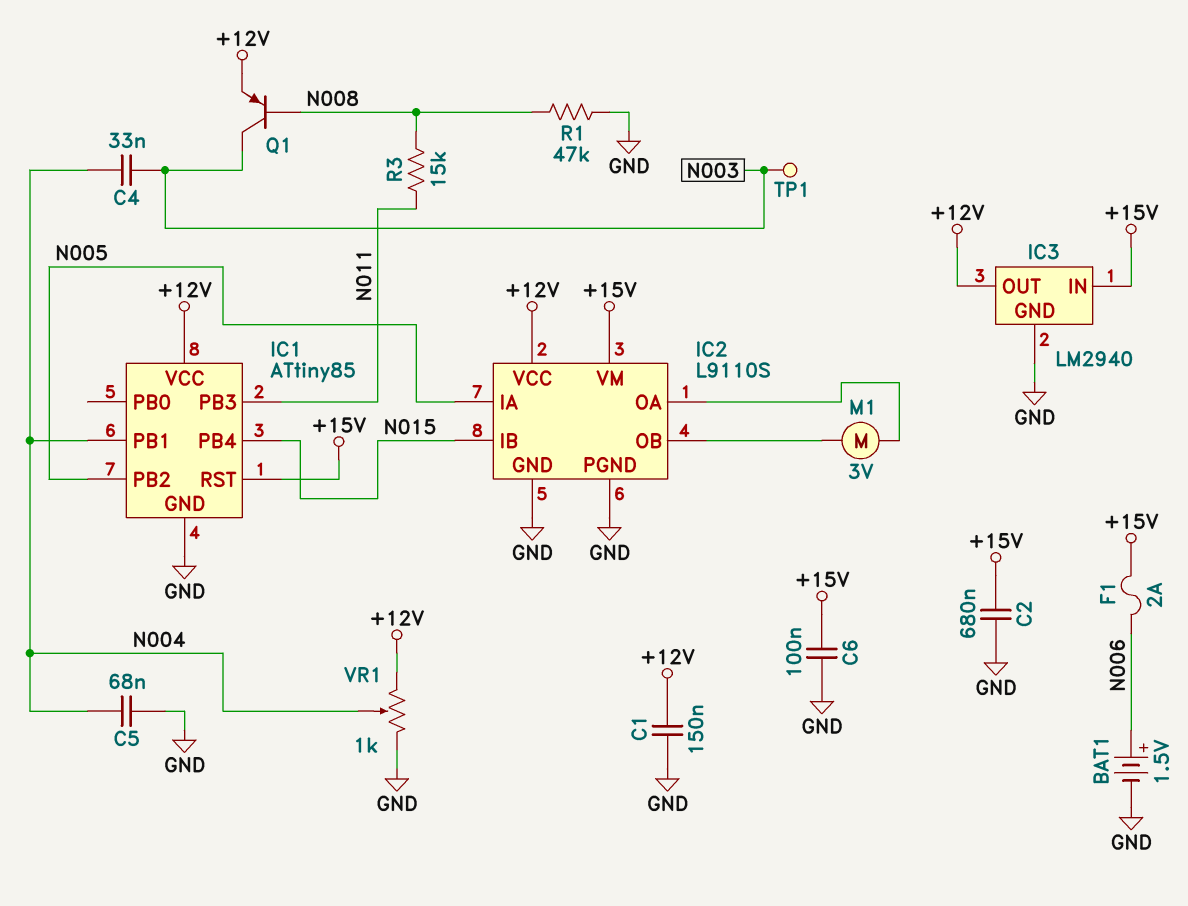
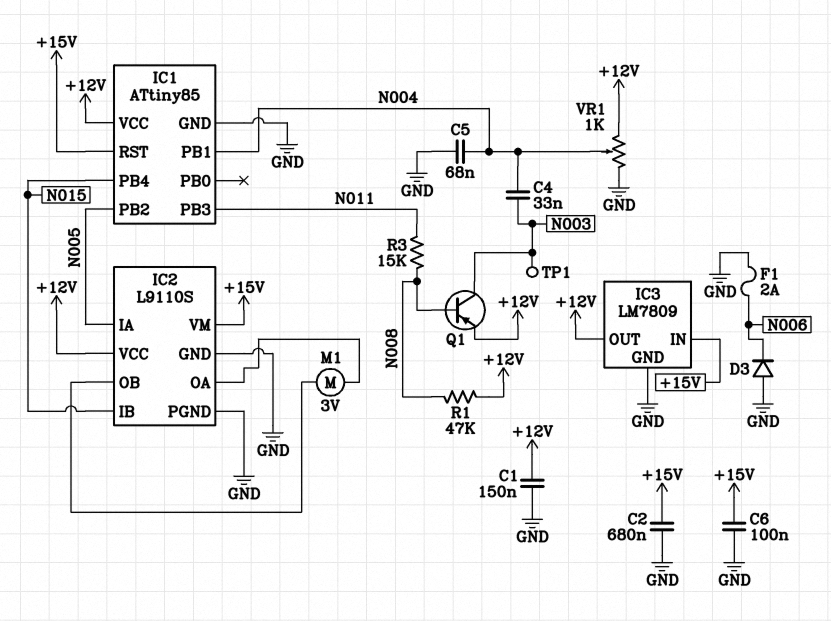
BAT1: 1.5V (plus N006, minus GND) -> none
D3: none -> diode (A GND, K N006)
F1: 2A (+15V, N006) -> 2A (GND, N006)
IC3: LM2940 -> LM7809
R1: 47k (GND, N008) -> 47k (+12V, N008)

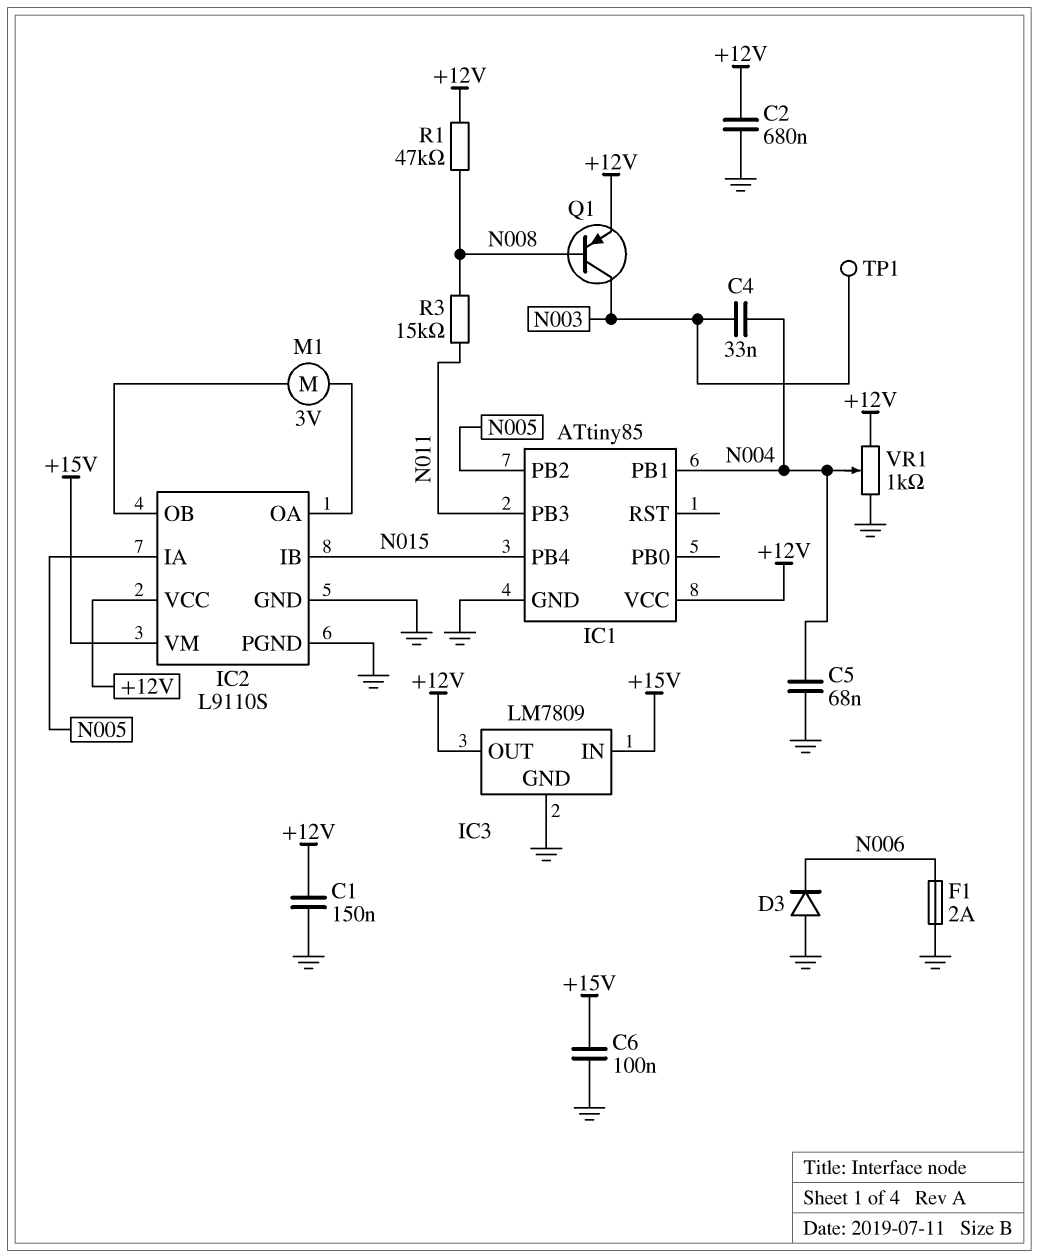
C2: 680nF (+15V, GND) -> 680nF (+12V, GND)
IC1 pin RST: +15V -> none

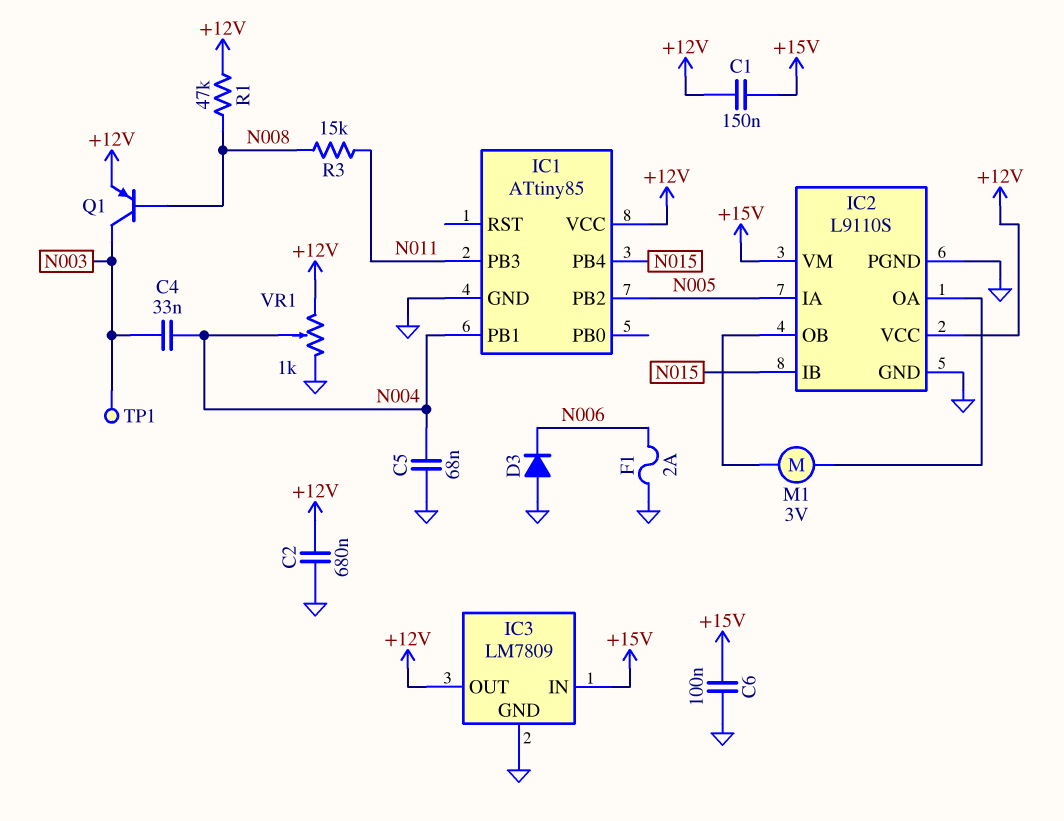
C1: 150nF (+12V, GND) -> 150nF (+12V, +15V)

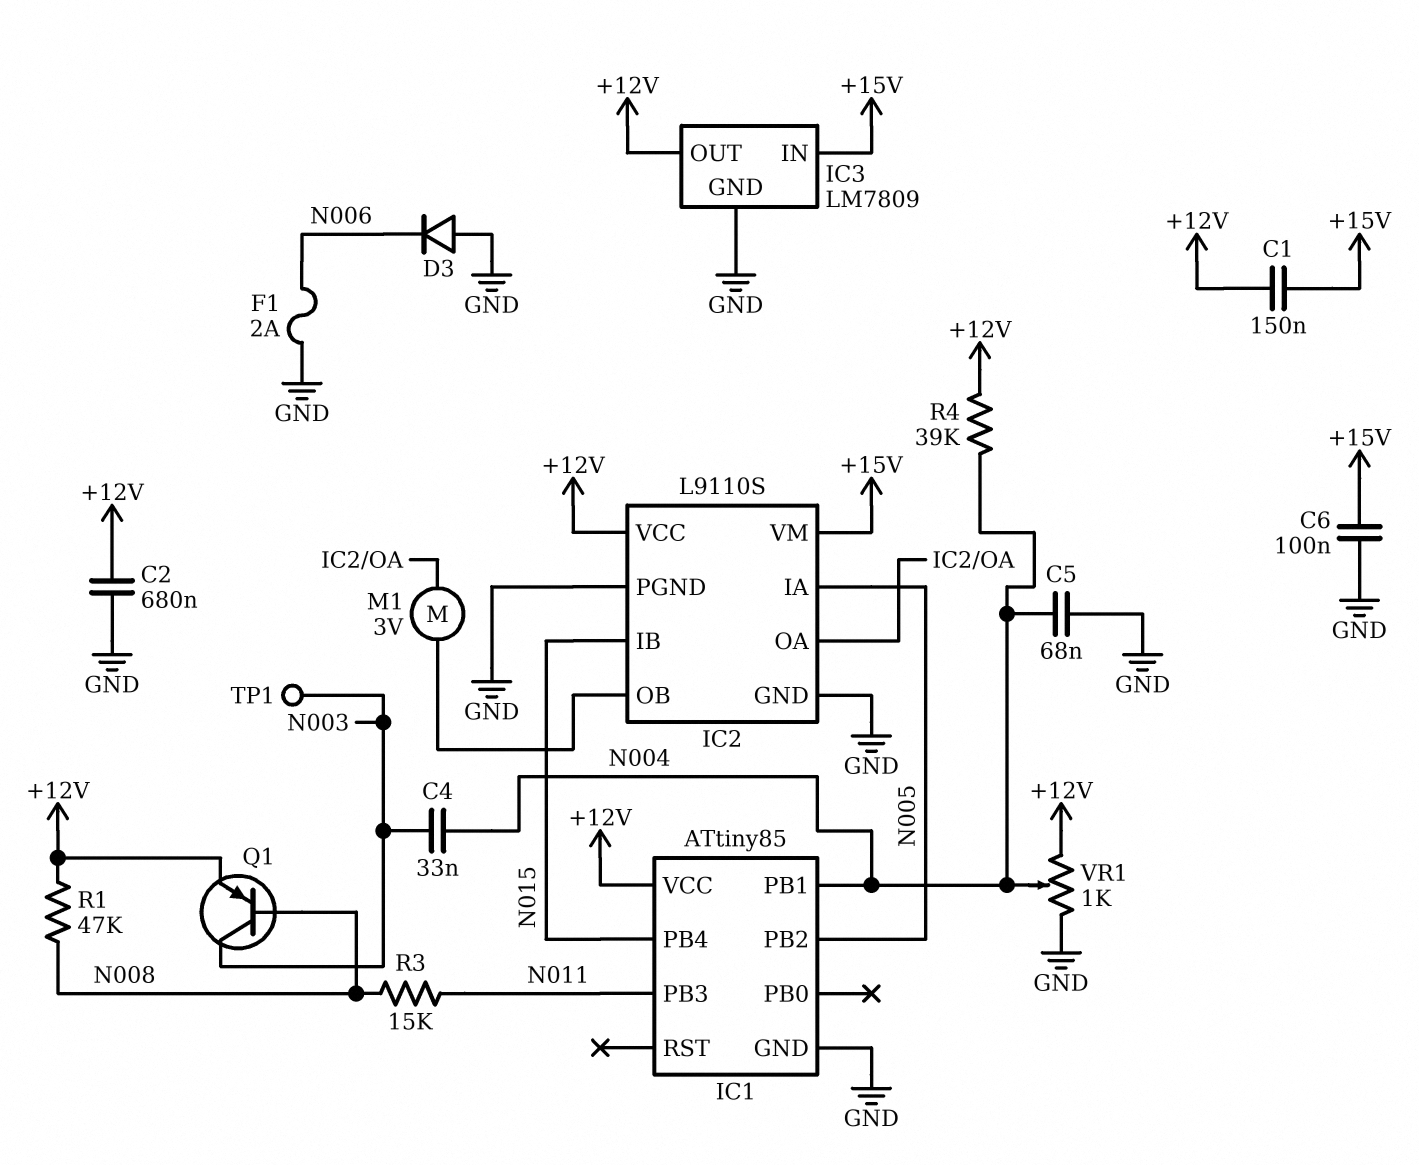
R4: none -> 39k (+12V, N004)

